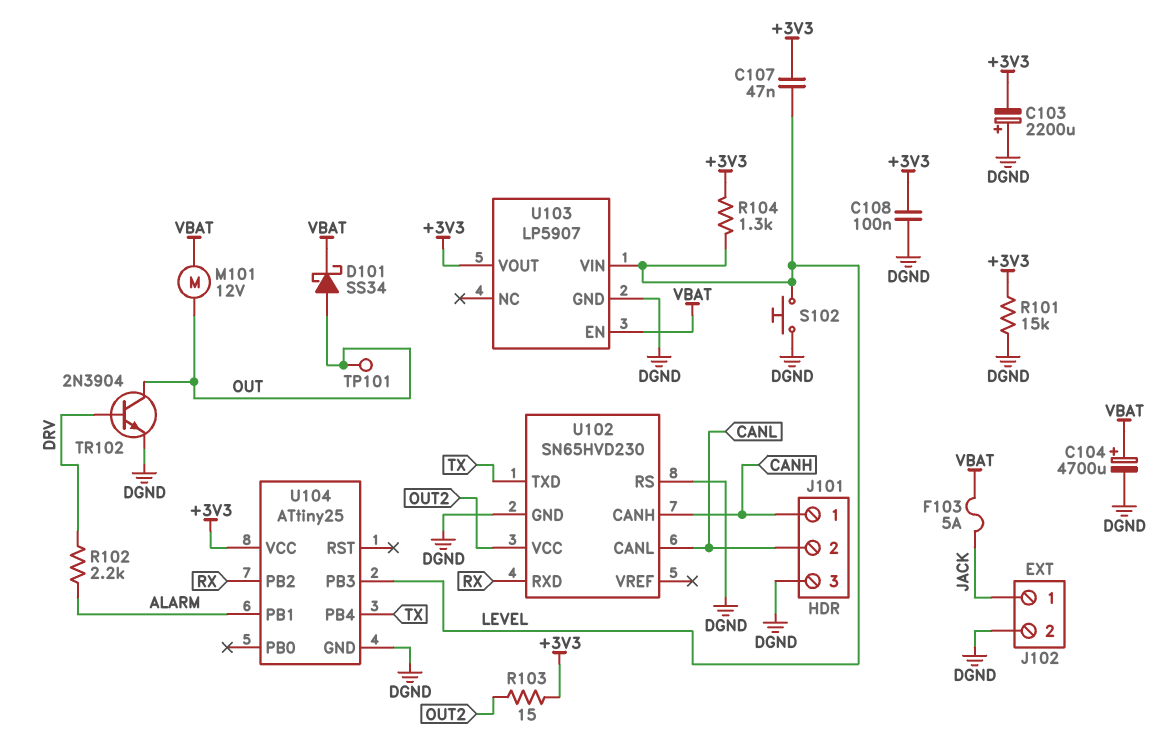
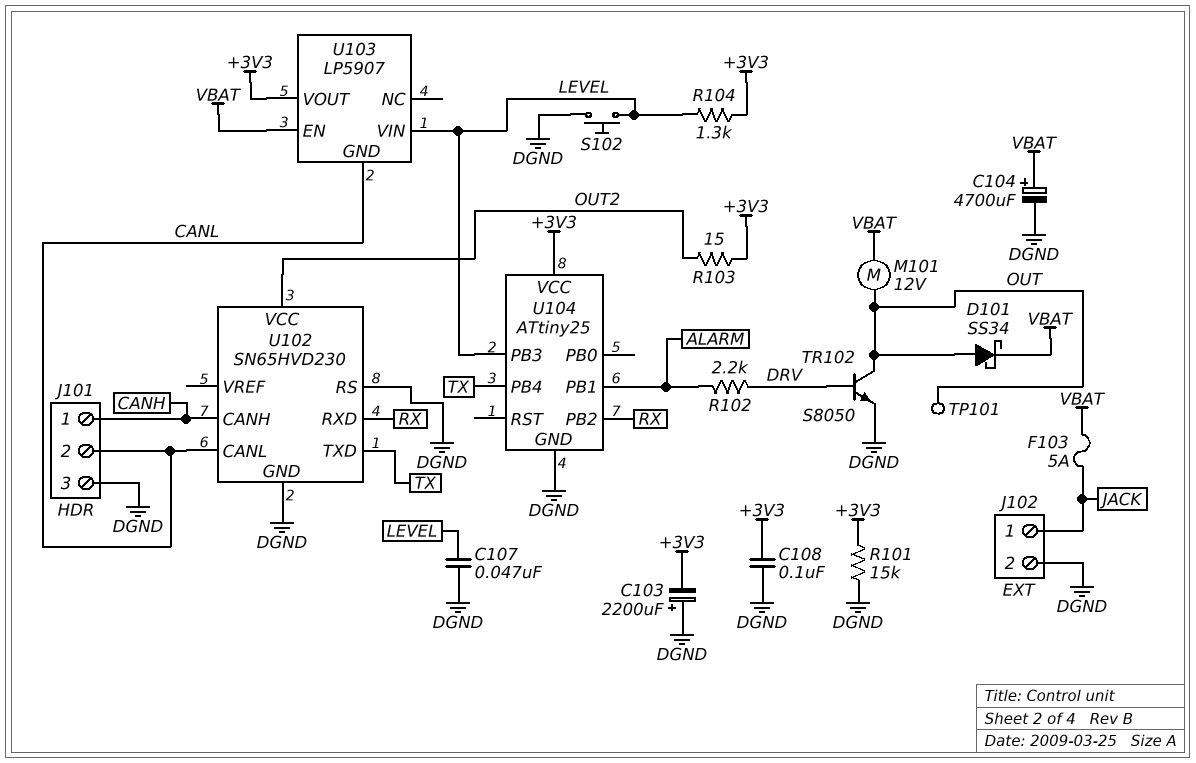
C107: 47nF (+3V3, LEVEL) -> 47nF (DGND, LEVEL)
TR102: NPN 2N3904 (B DRV, C OUT, E DGND) -> NPN S8050 (B DRV, C OUT, E DGND)
U103 pin GND: DGND -> CANL

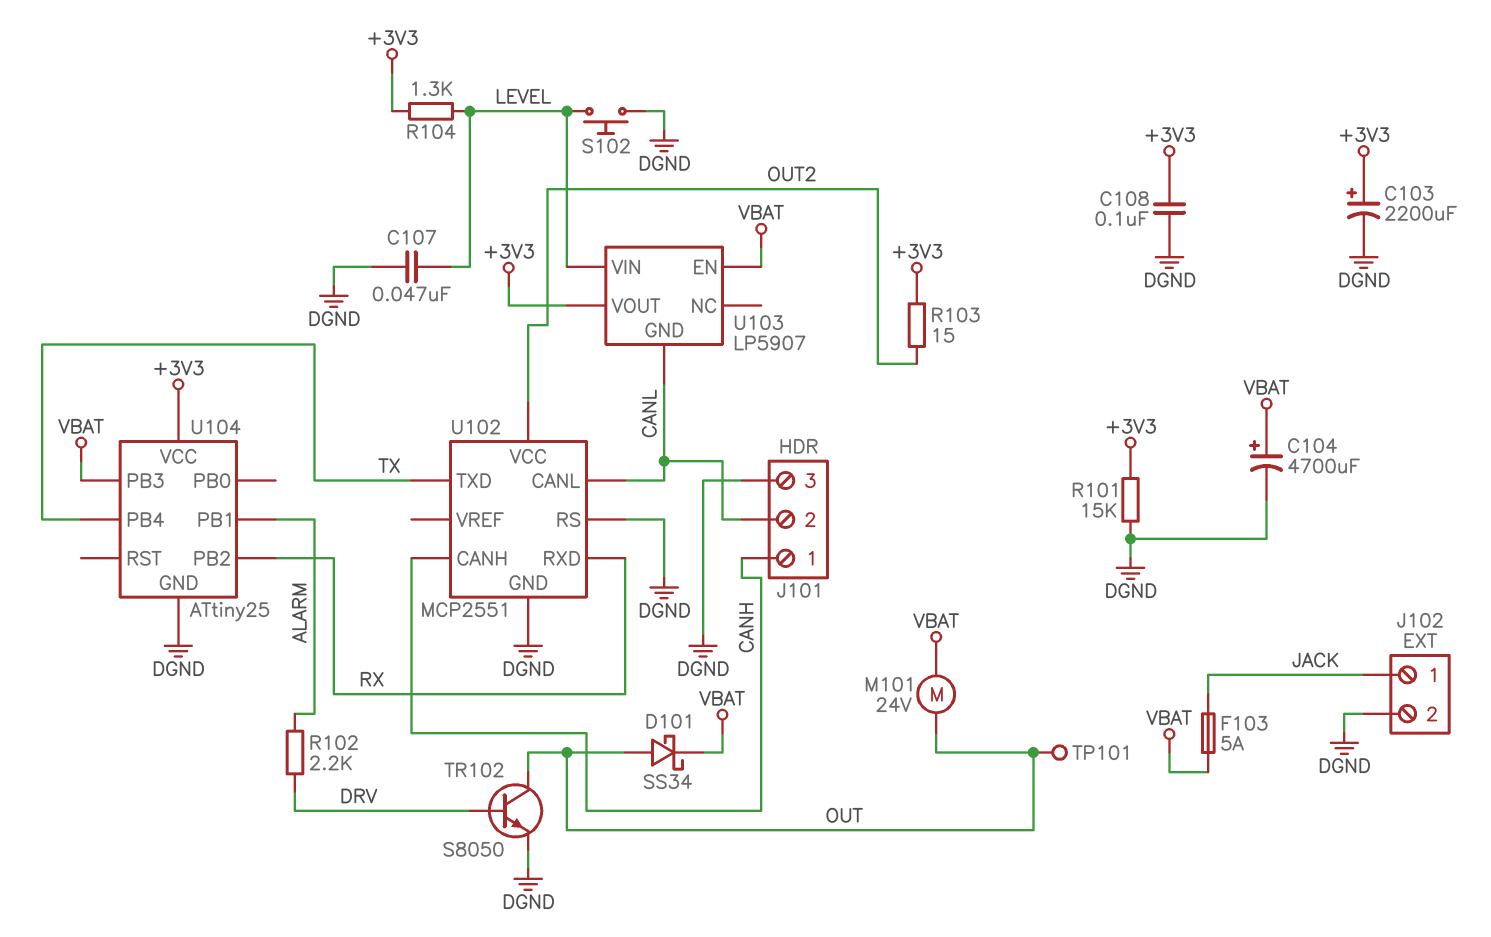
C103: 2200uF (plus DGND, minus +3V3) -> 2200uF (plus +3V3, minus DGND)
M101: motor 12V (OUT, VBAT) -> motor 24V (OUT, VBAT)
U102: SN65HVD230 -> MCP2551
U104 pin PB3: LEVEL -> VBAT

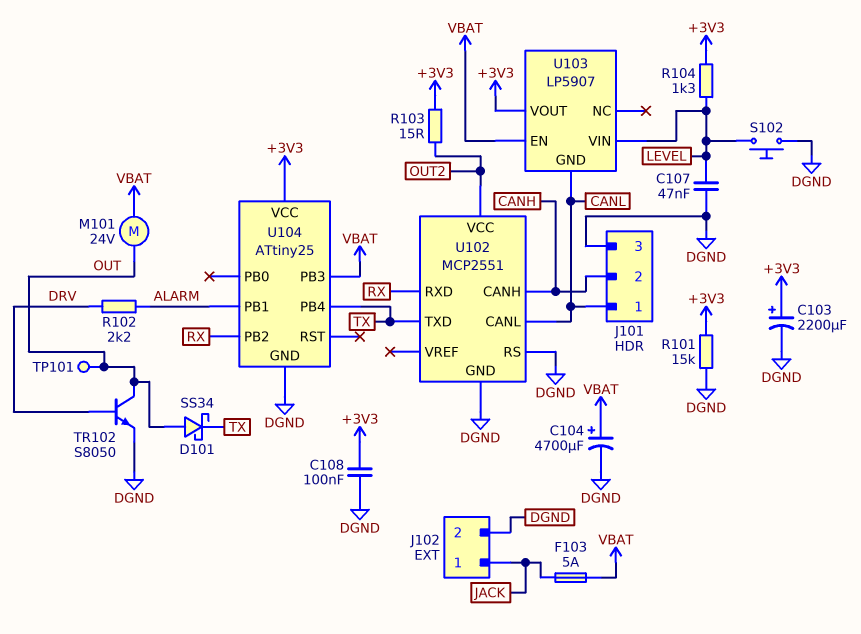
D101: schottky SS34 (A OUT, K VBAT) -> schottky SS34 (A OUT, K TX)
J101 pin 1: CANH -> CANL
J101 pin 2: CANL -> CANH

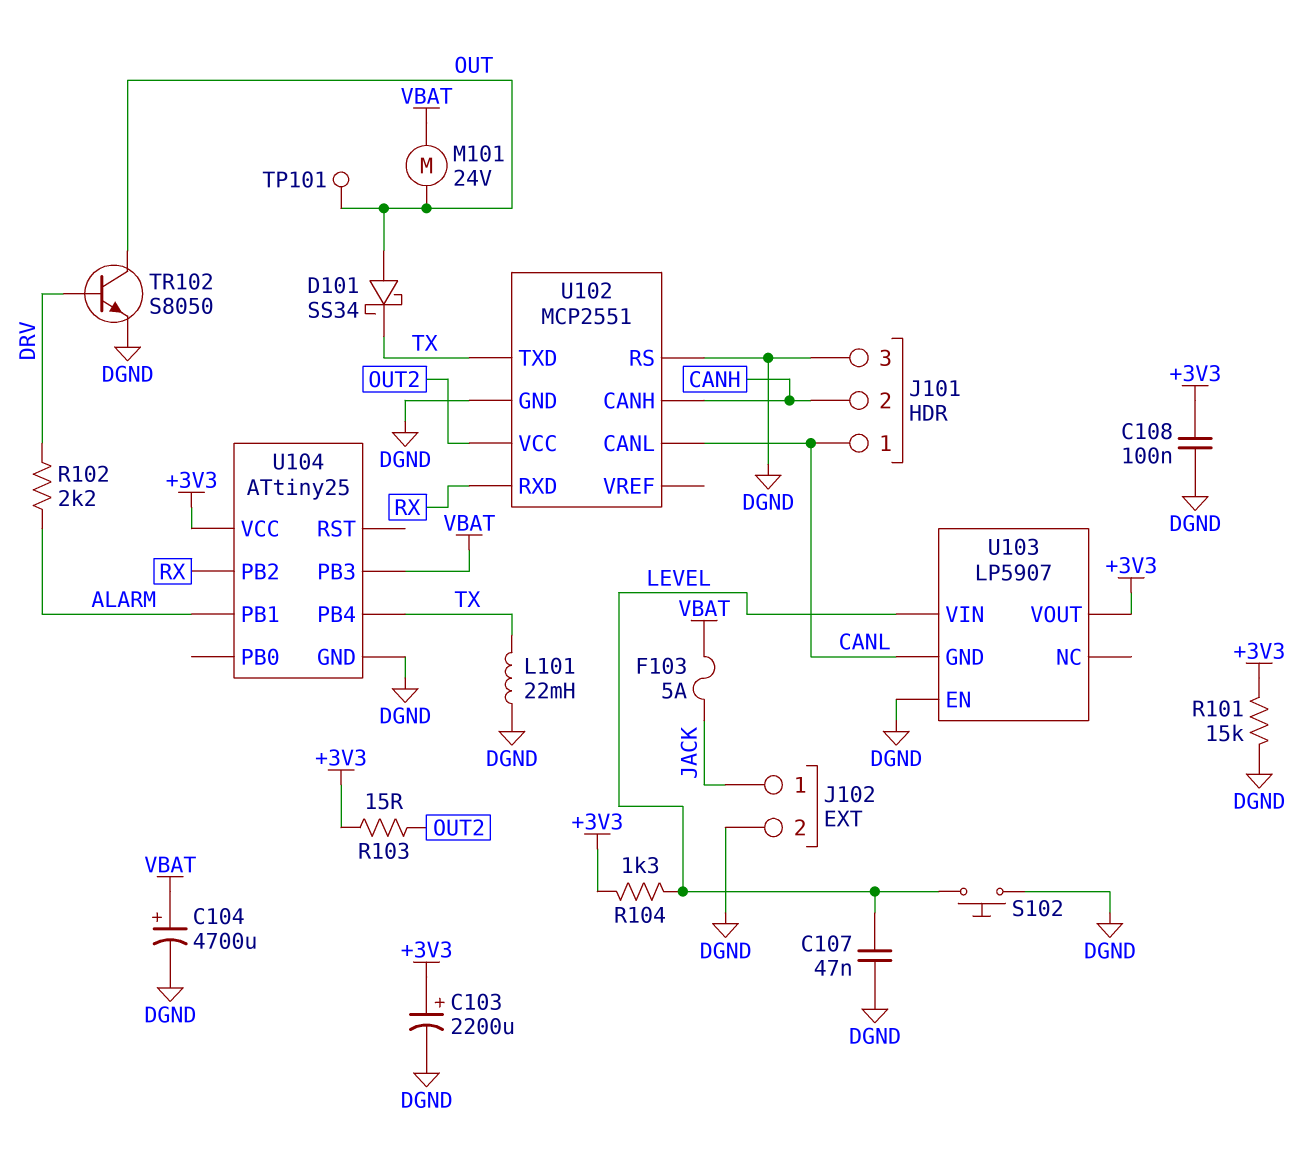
L101: none -> 22mH (DGND, TX)
U103 pin EN: VBAT -> DGND

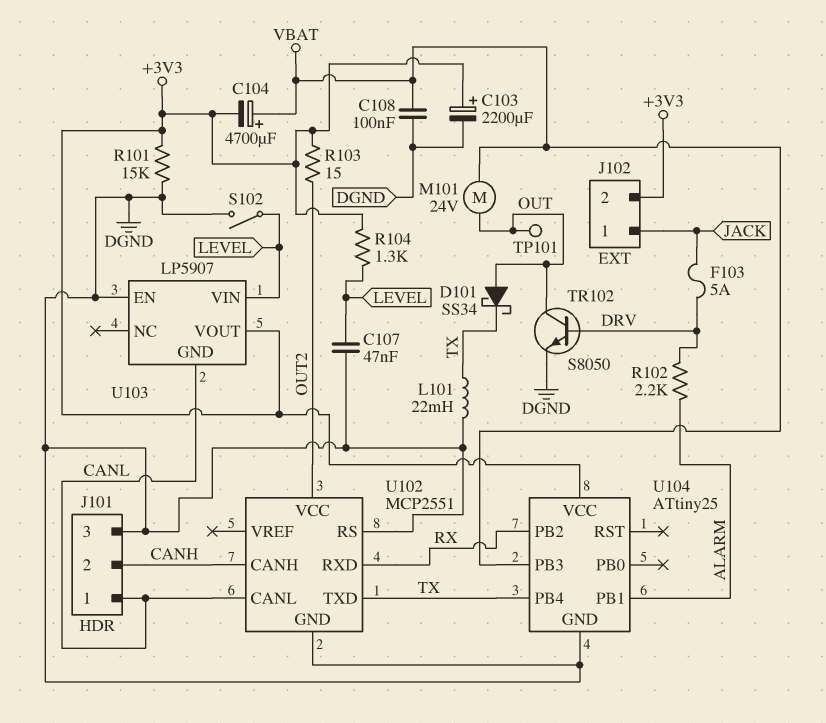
C104: 4700uF (plus VBAT, minus DGND) -> 4700uF (plus VBAT, minus +3V3)
C108: 100nF (+3V3, DGND) -> 100nF (DGND, VBAT)
F103: 5A (JACK, VBAT) -> 5A (DRV, JACK)
J102 pin 2: DGND -> +3V3
S102: button (DGND, LEVEL) -> switch (DGND, LEVEL)

